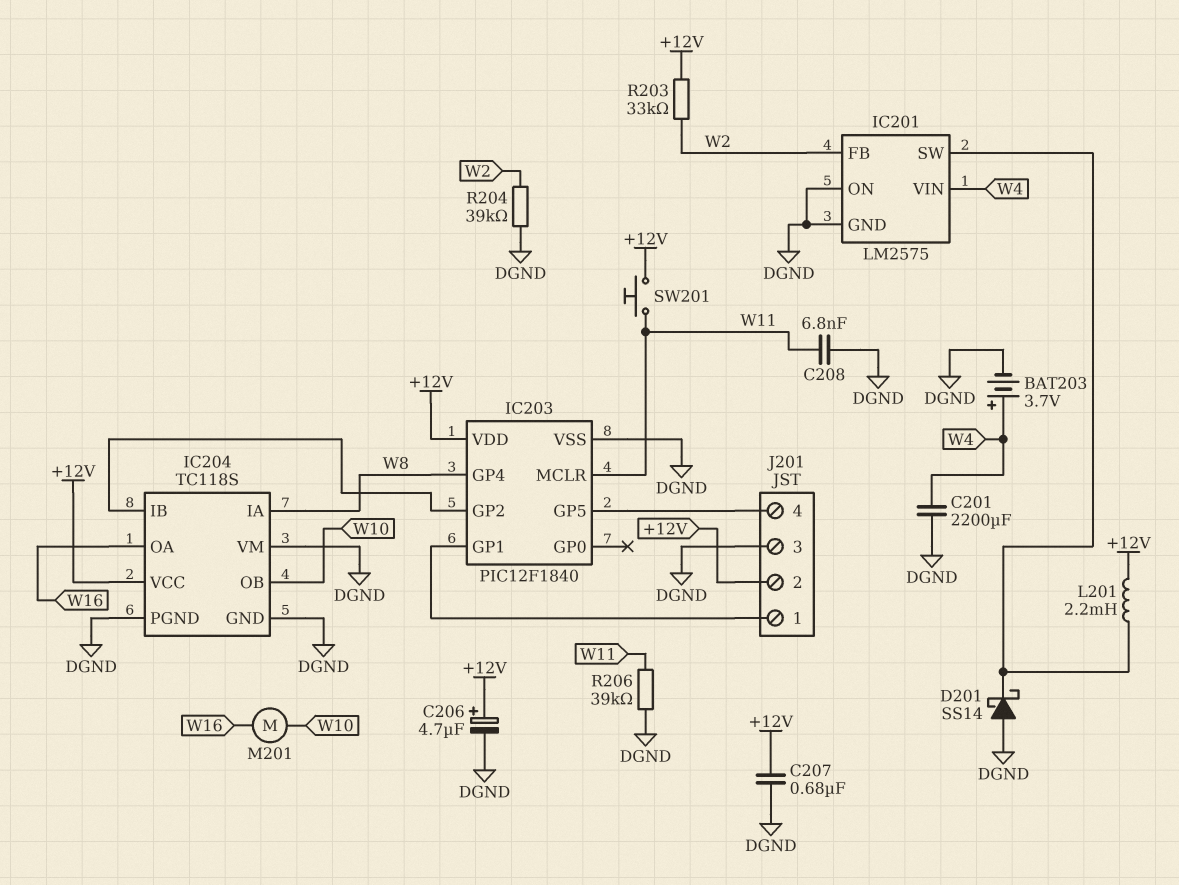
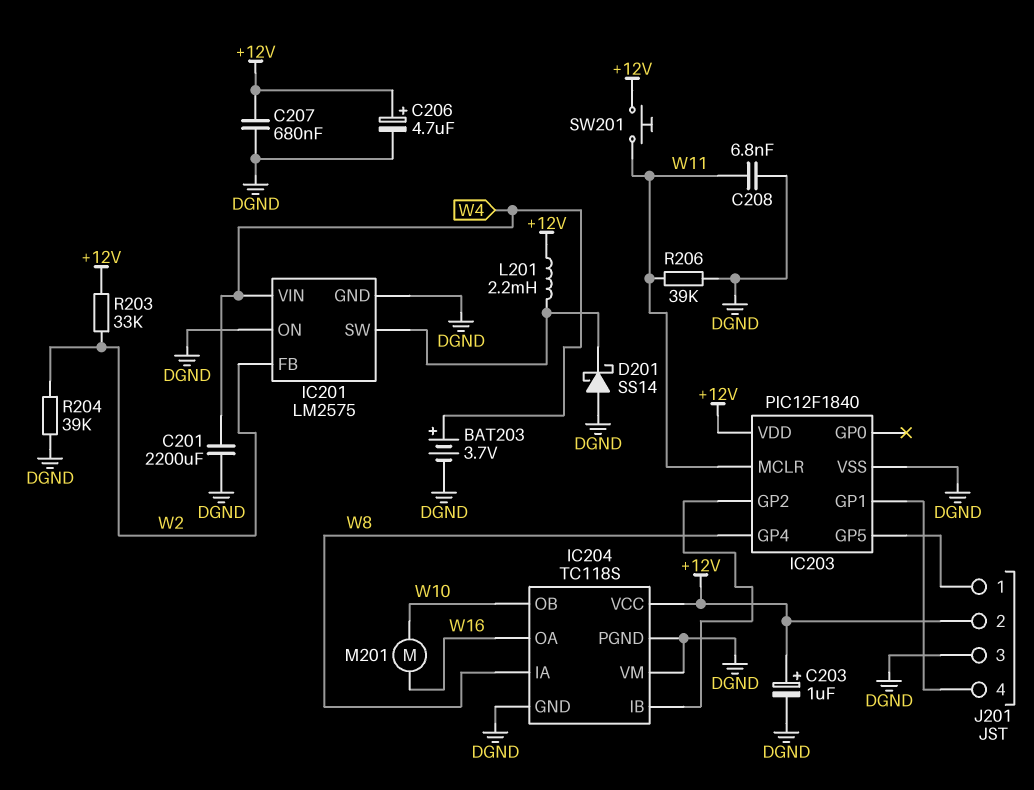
C203: none -> 1uF (plus +12V, minus DGND)
J201 pin 1: IC203/GP1 -> IC203/GP5
J201 pin 4: IC203/GP5 -> IC203/GP1

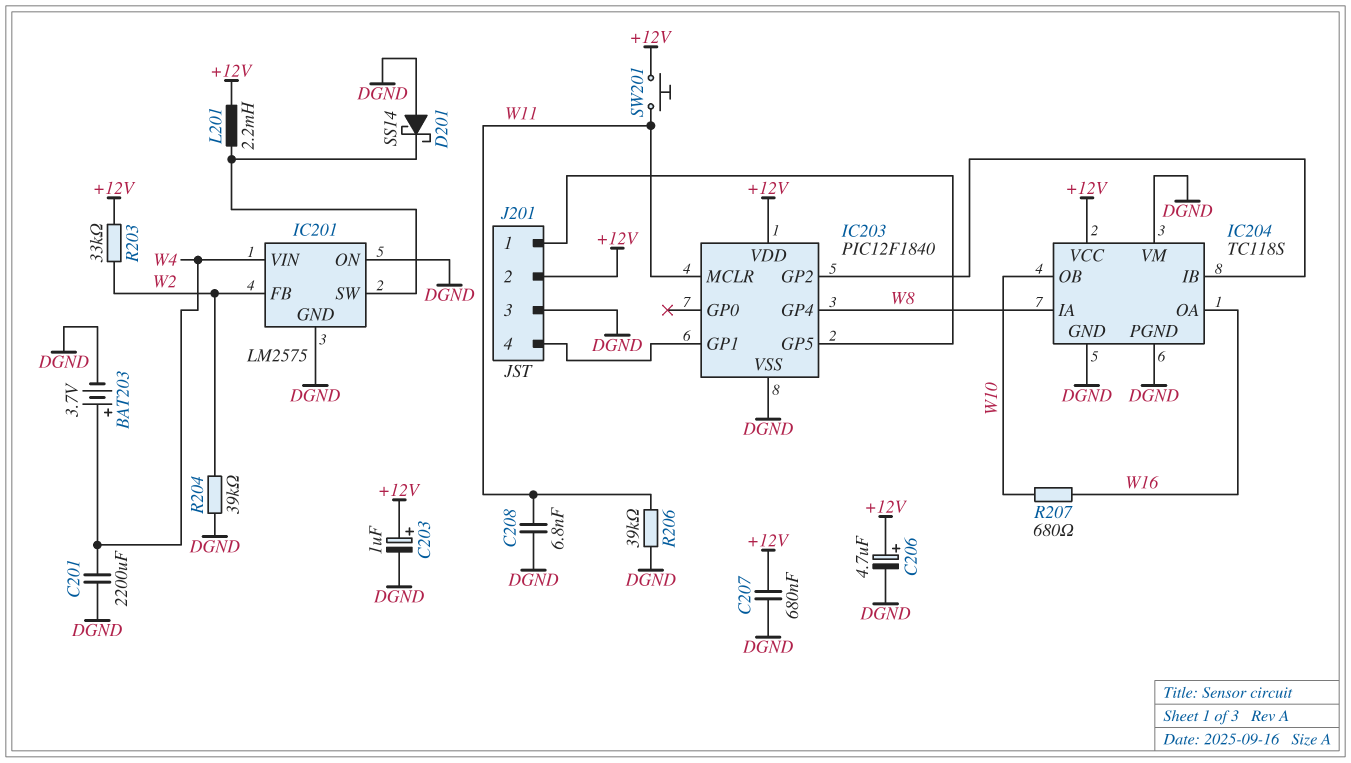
M201: motor (W10, W16) -> none
R207: none -> 680 (W10, W16)

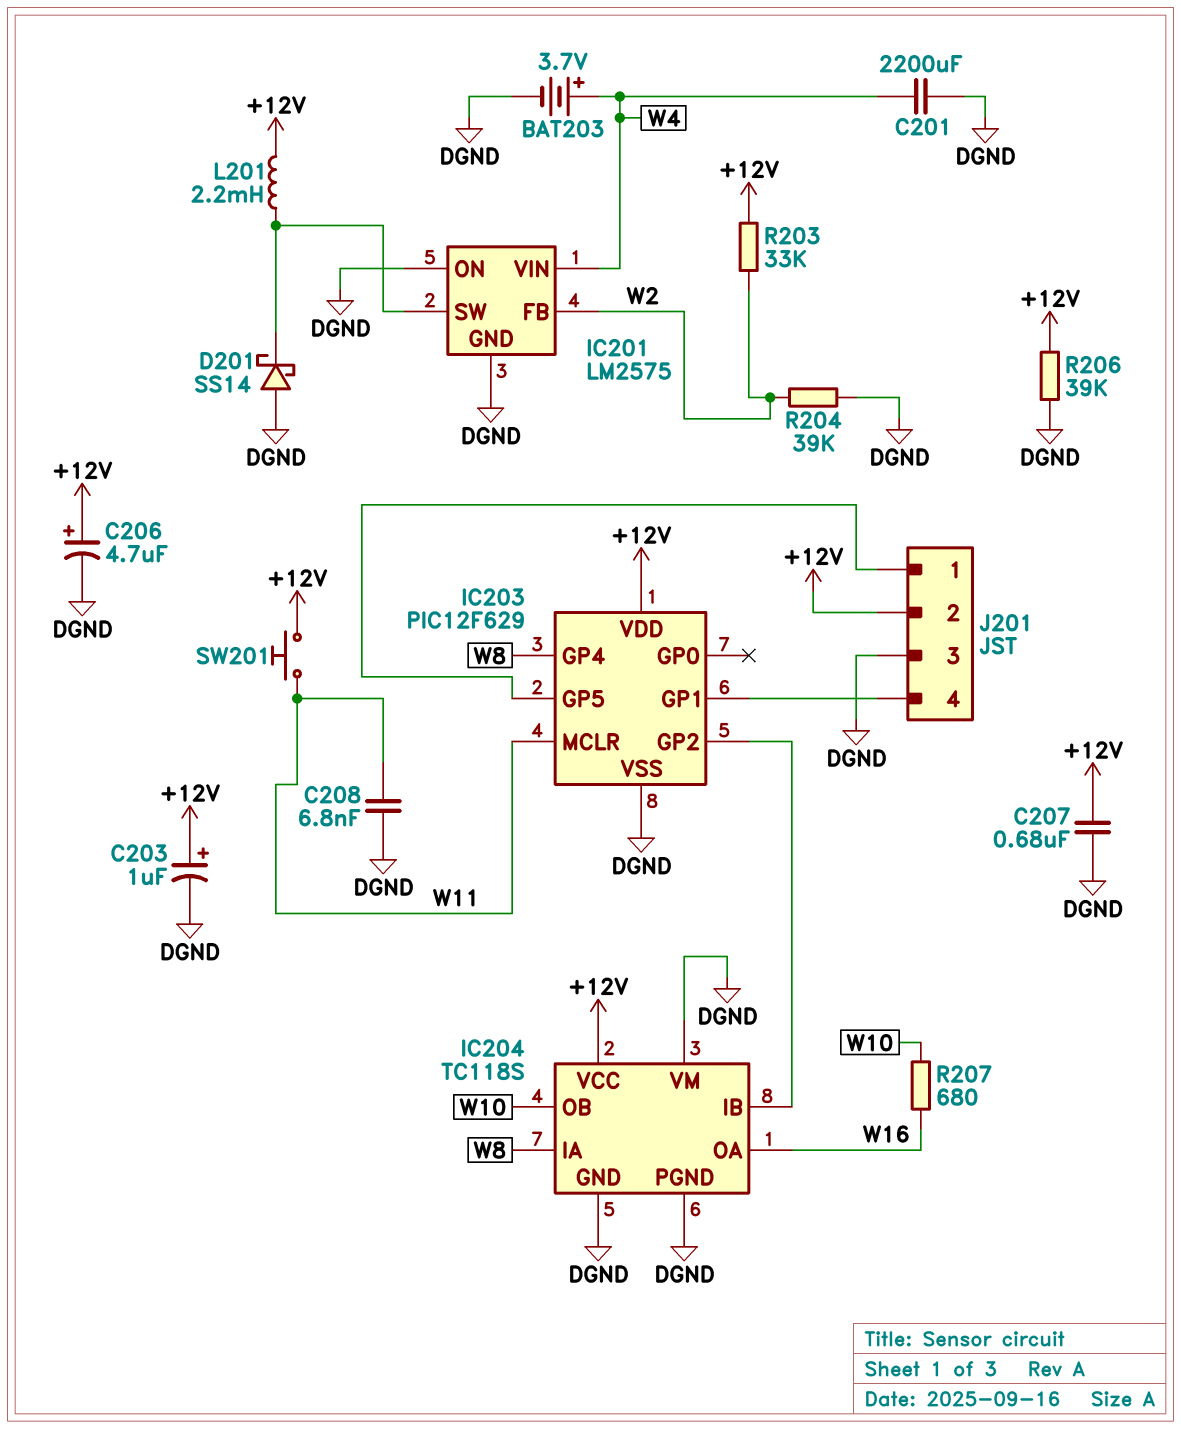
IC203: PIC12F1840 -> PIC12F629
R206: 39k (DGND, W11) -> 39k (+12V, DGND)

